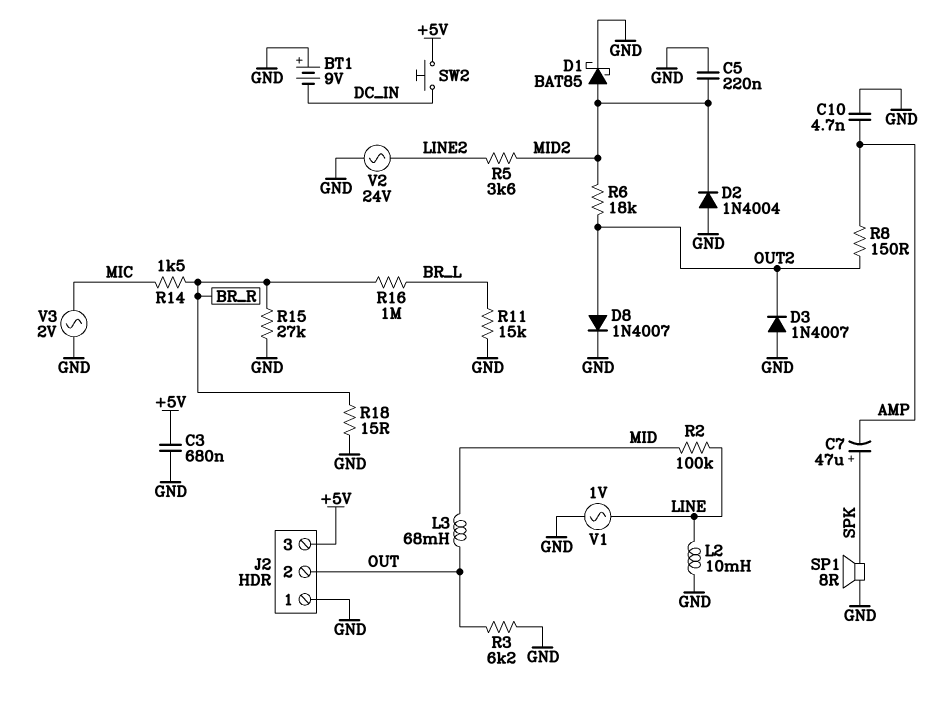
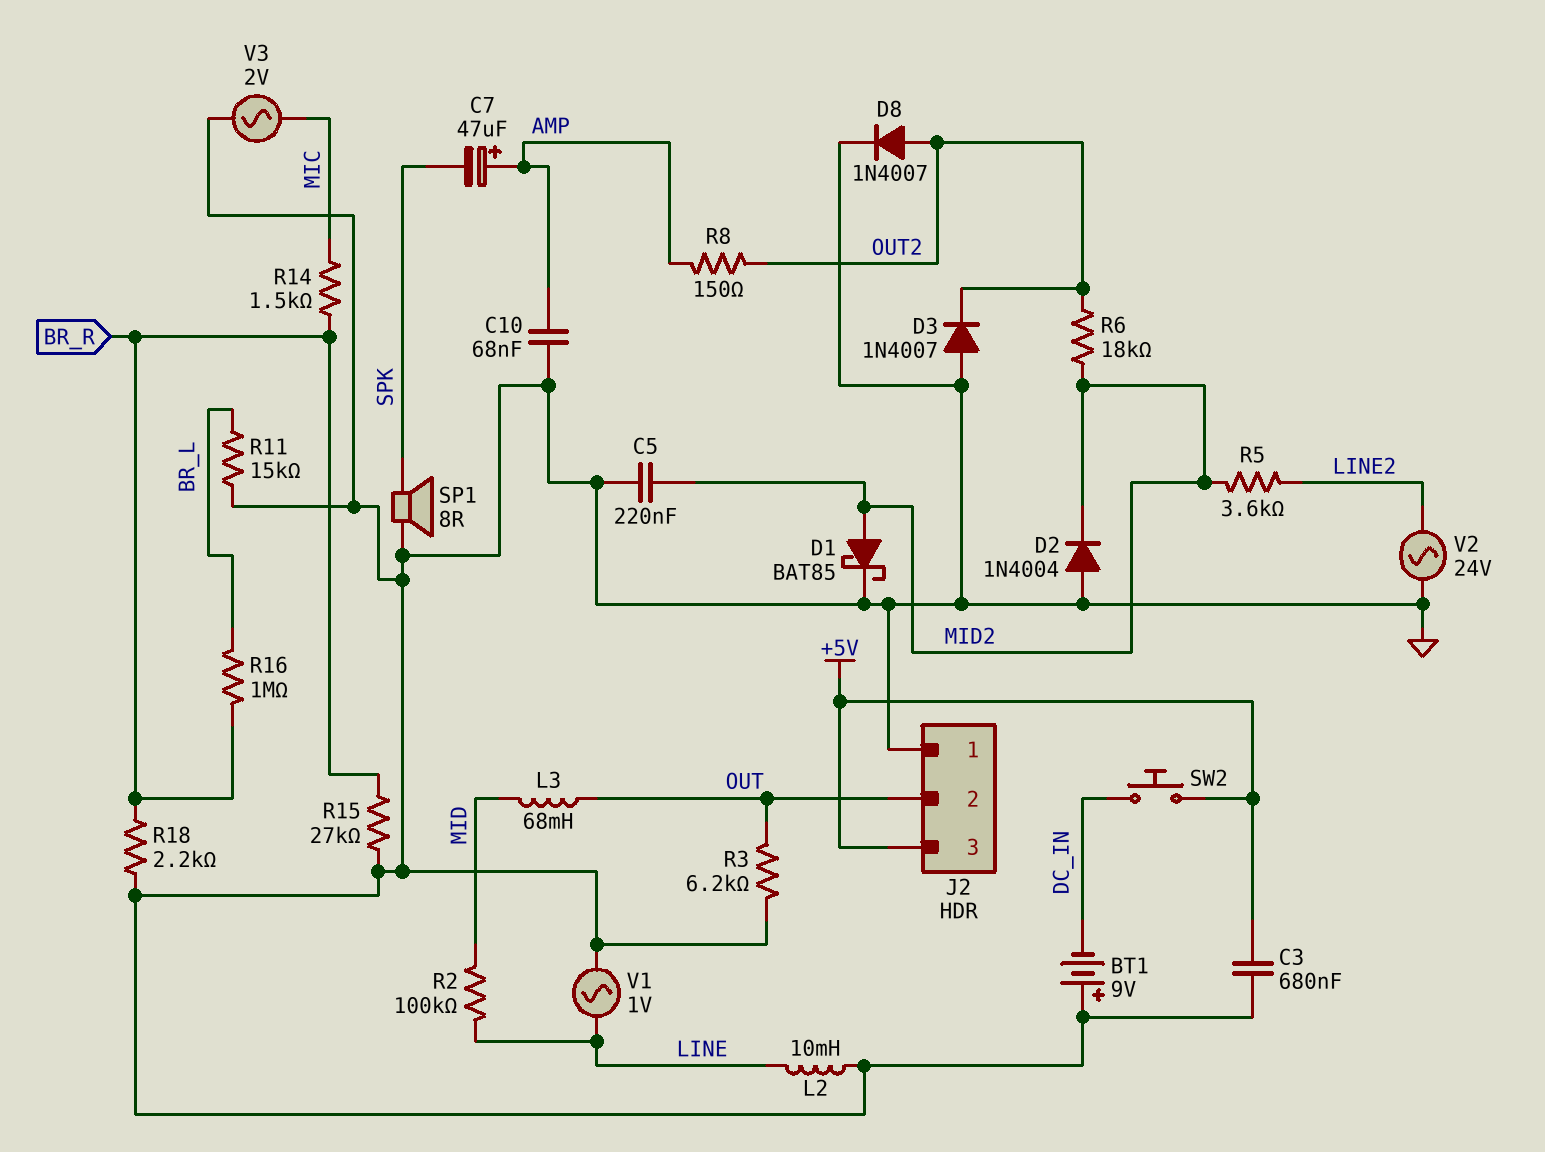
C7: 47uF (plus SPK, minus AMP) -> 47uF (plus AMP, minus SPK)
C10: 4.7nF (AMP, GND) -> 68nF (AMP, GND)
R18: 15 (BR_R, GND) -> 2.2k (BR_R, GND)

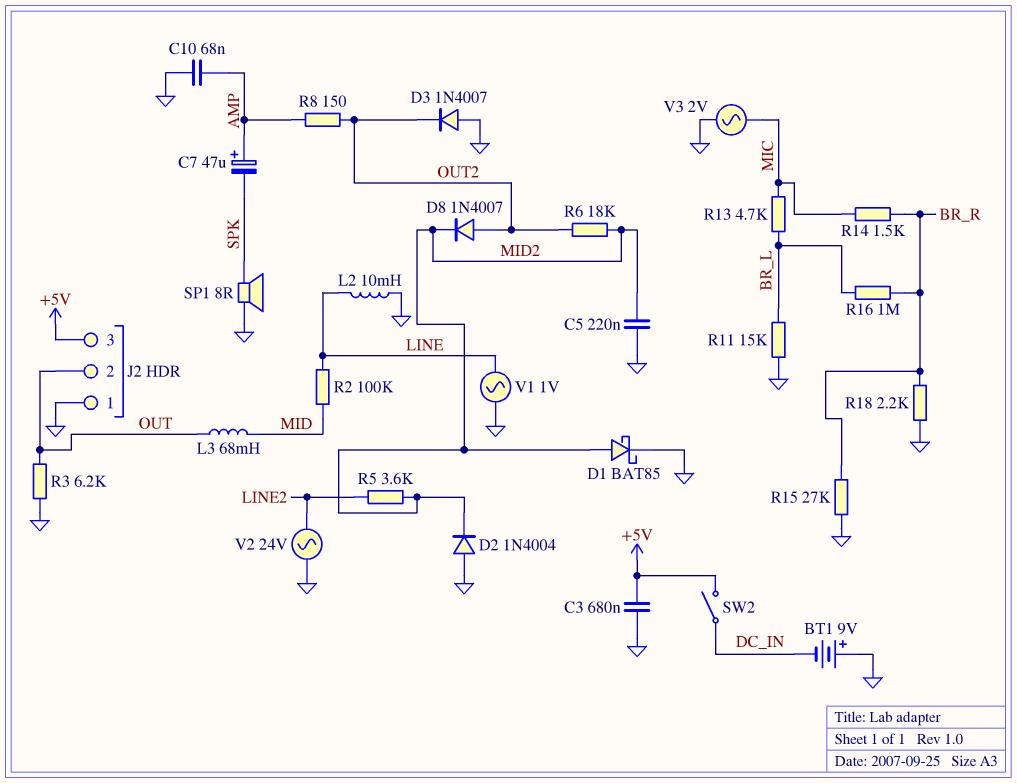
D8: diode 1N4007 (A OUT2, K GND) -> diode 1N4007 (A OUT2, K MID2)
R13: none -> 4.7k (BR_L, MIC)
SW2: button (+5V, DC_IN) -> switch (+5V, DC_IN)

